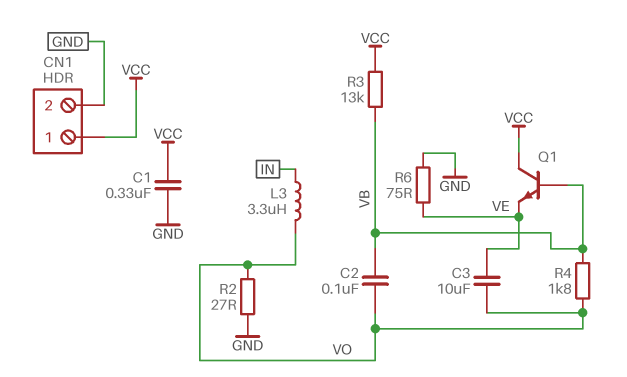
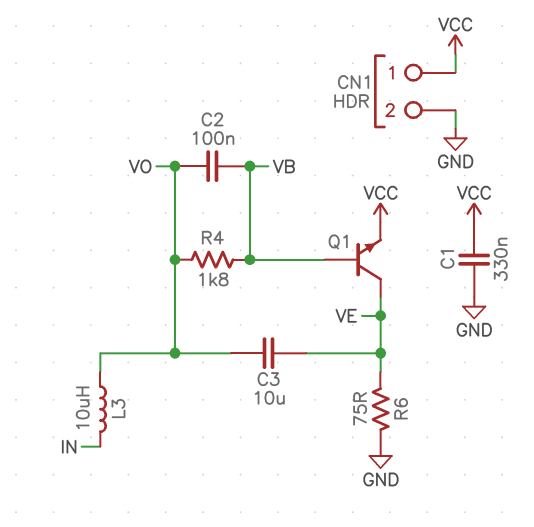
L3: 3.3uH (IN, VO) -> 10uH (IN, VO)
Q1: NPN (B VB, C VCC, E VE) -> NPN (B VB, C VE, E VCC)
R2: 27 (GND, VO) -> none
R3: 13k (VB, VCC) -> none

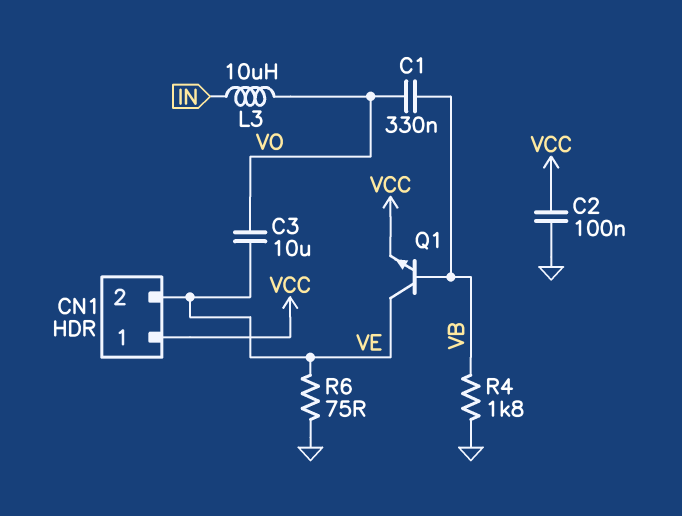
C1: 330nF (GND, VCC) -> 330nF (VB, VO)
C2: 100nF (VB, VO) -> 100nF (GND, VCC)
CN1 pin 2: GND -> VE
R4: 1.8k (VB, VO) -> 1.8k (GND, VB)

